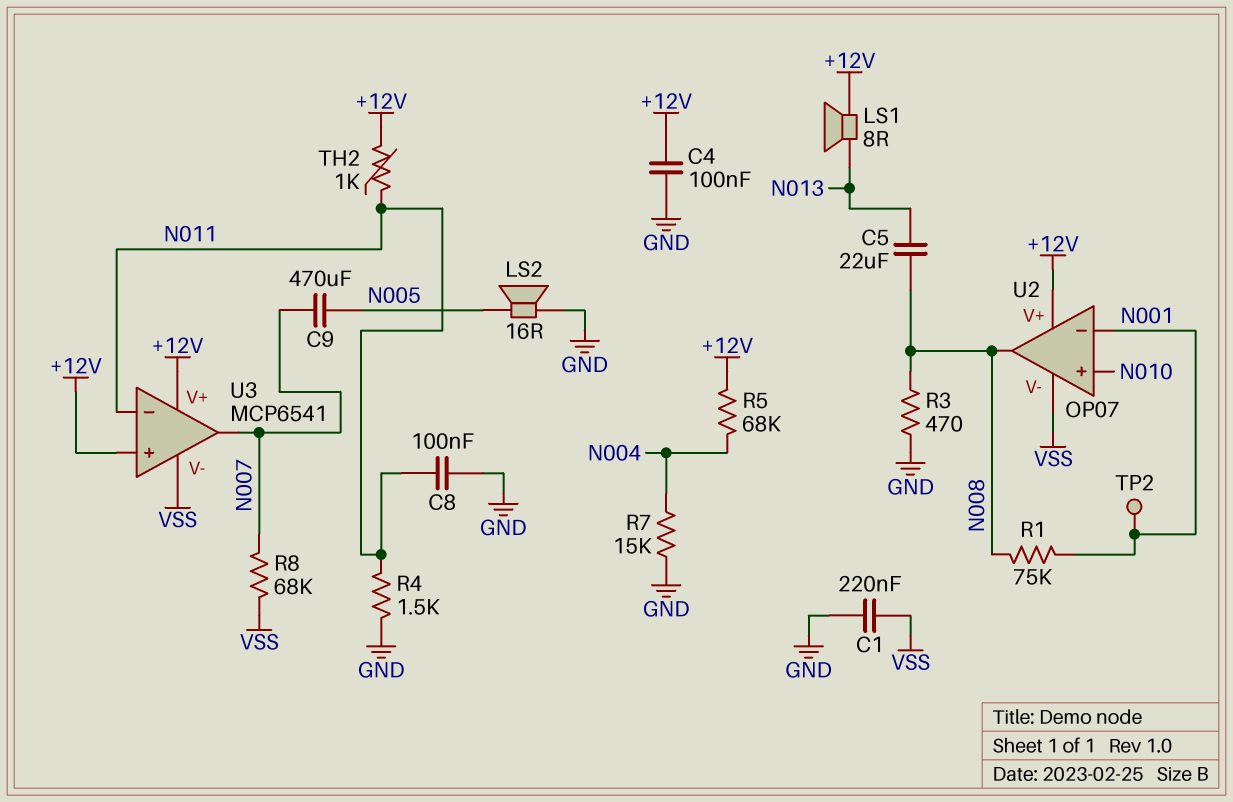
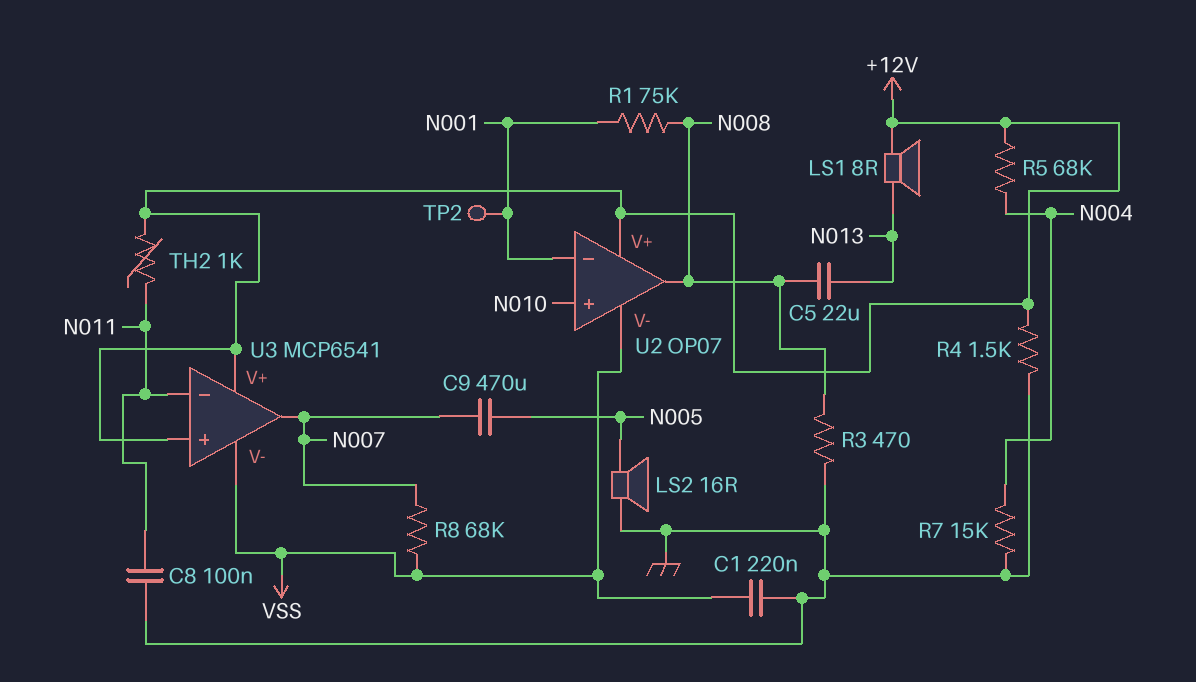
C4: 100nF (+12V, GND) -> none
R4: 1.5k (GND, N011) -> 1.5k (+12V, GND)

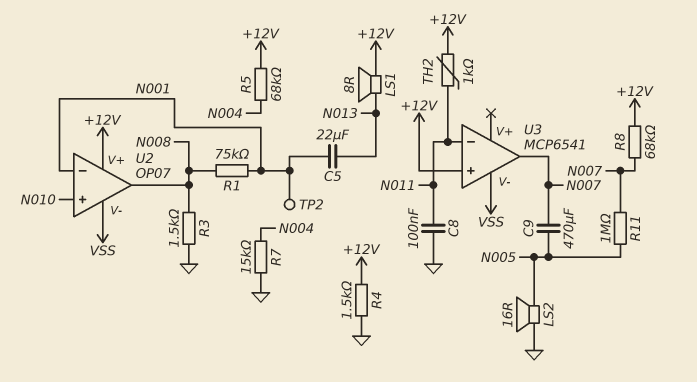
C1: 220nF (GND, VSS) -> none
C5: 22uF (N008, N013) -> 22uF (N001, N013)
R3: 470 (GND, N008) -> 1.5k (GND, N008)
R8: 68k (N007, VSS) -> 68k (+12V, N007)
R11: none -> 1M (N005, N007)
U3 pin V+: +12V -> none

